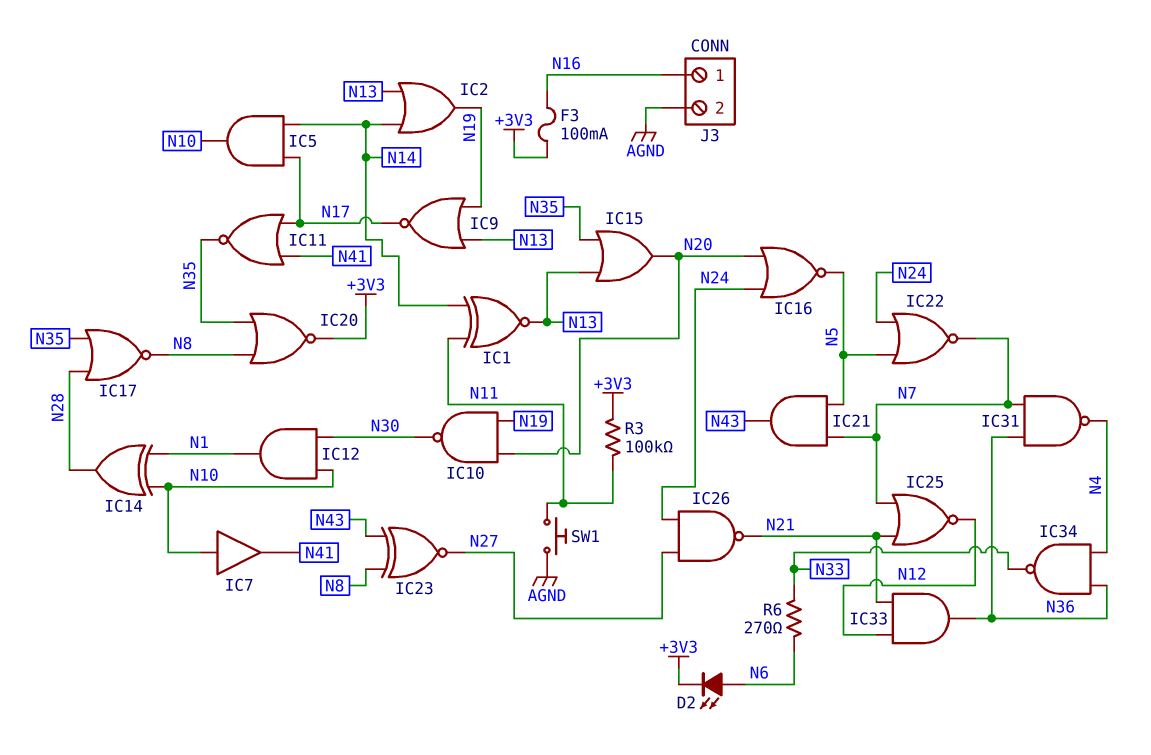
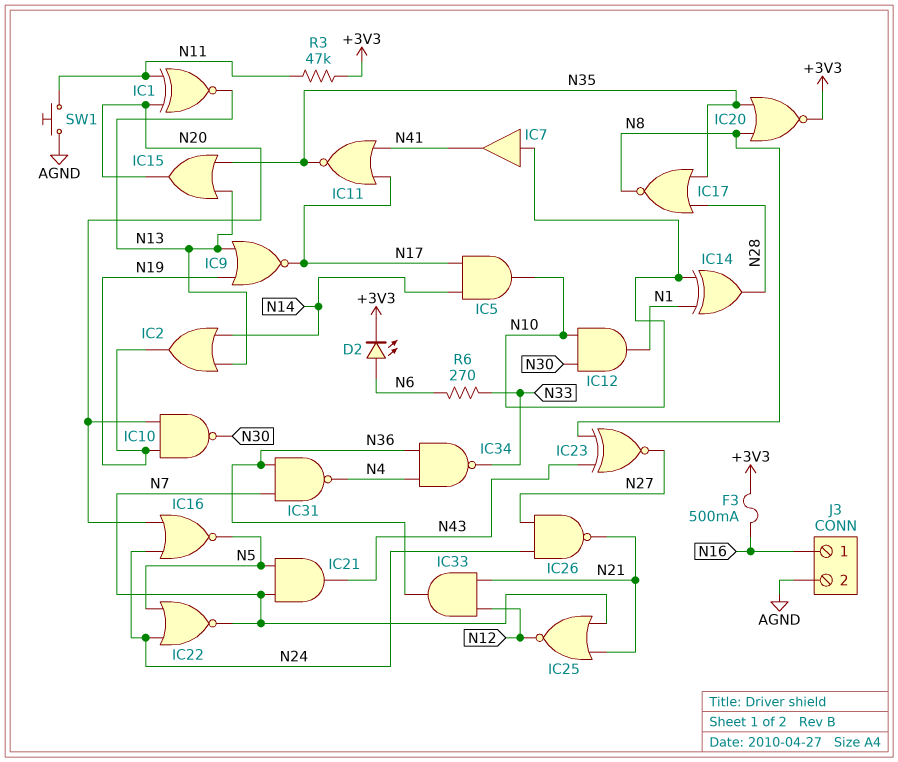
F3: 100mA (+3V3, N16) -> 500mA (+3V3, N16)
IC1: XNOR (in N11, in N14, out N13) -> XNOR (in N11, in N20, out N13)
R3: 100k (+3V3, N11) -> 47k (+3V3, N11)

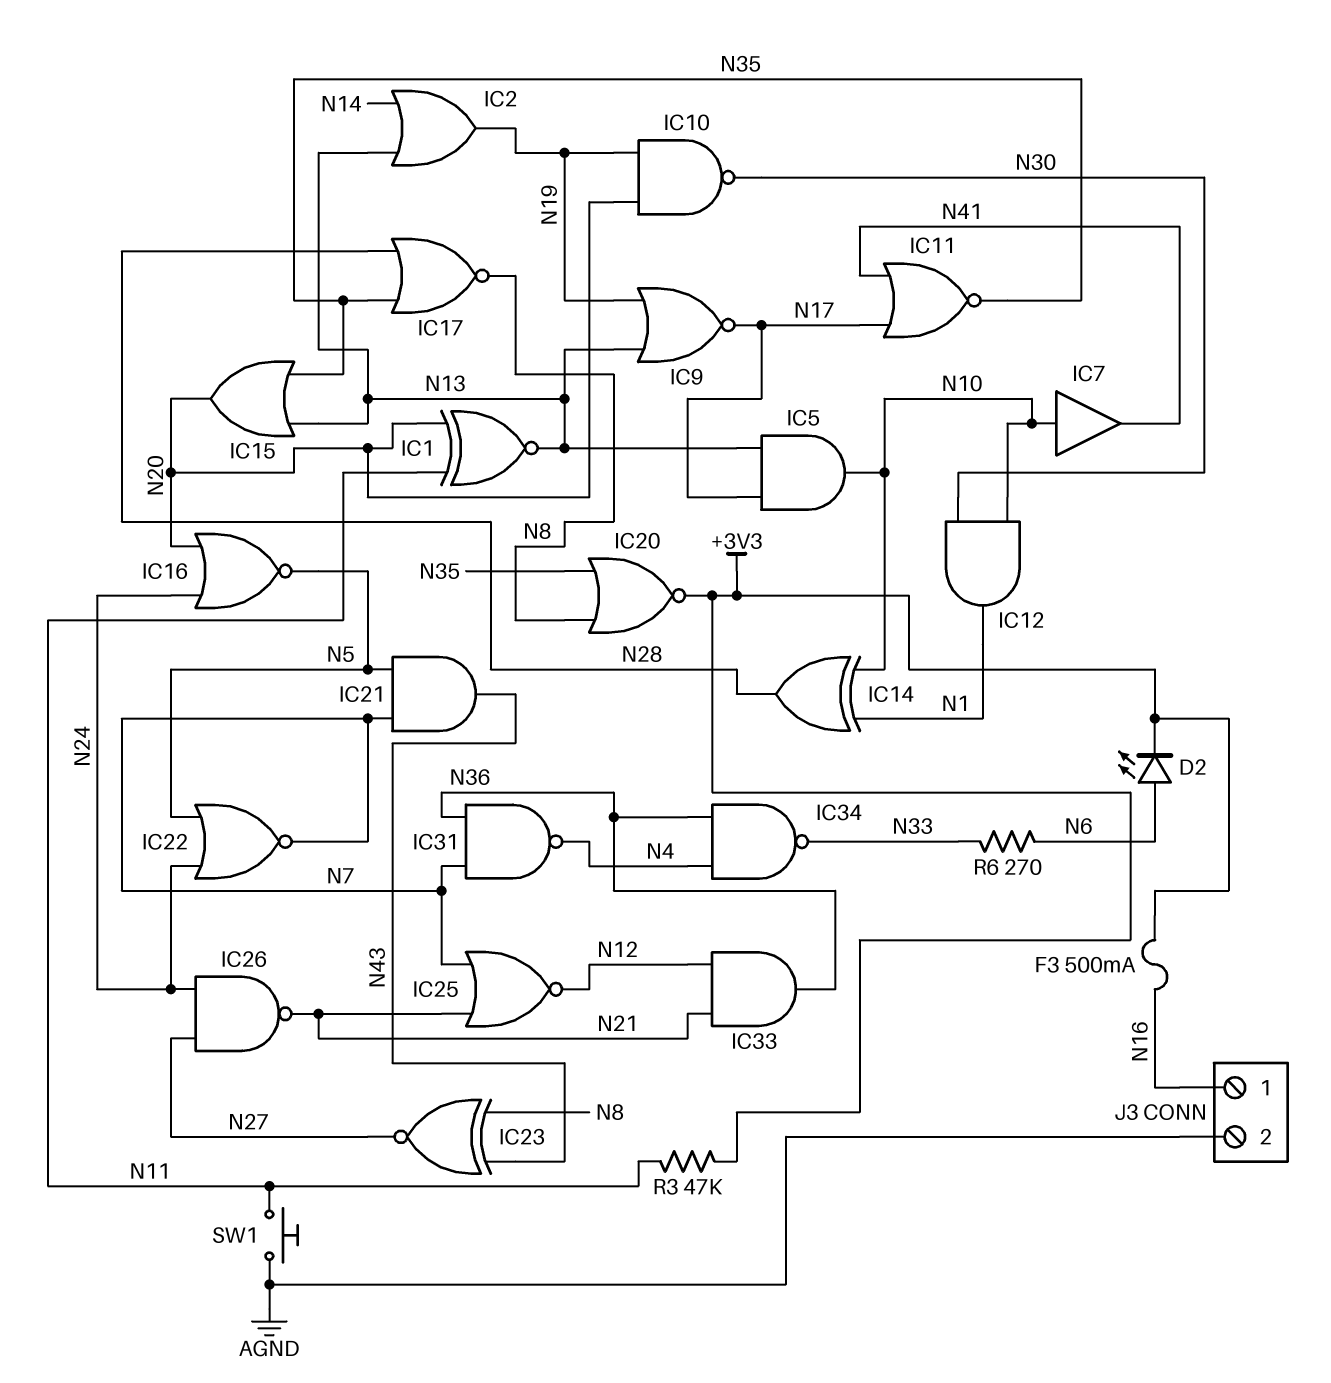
IC5: AND (in N14, in N17, out N10) -> AND (in N13, in N17, out N10)

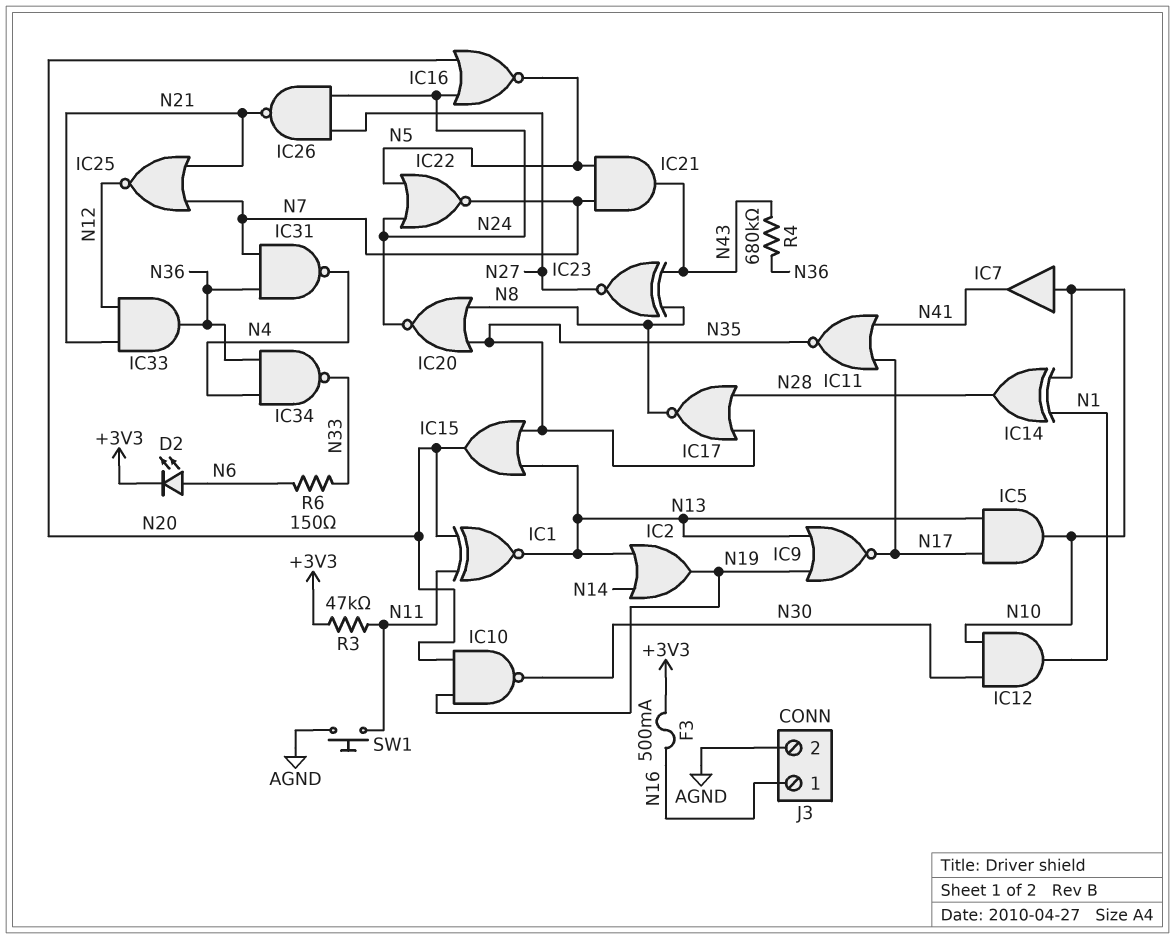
IC20: NOR (in N8, in N35, out +3V3) -> NOR (in N8, in N35, out N24)
R4: none -> 680k (N36, N43)
R6: 270 (N6, N33) -> 150 (N6, N33)

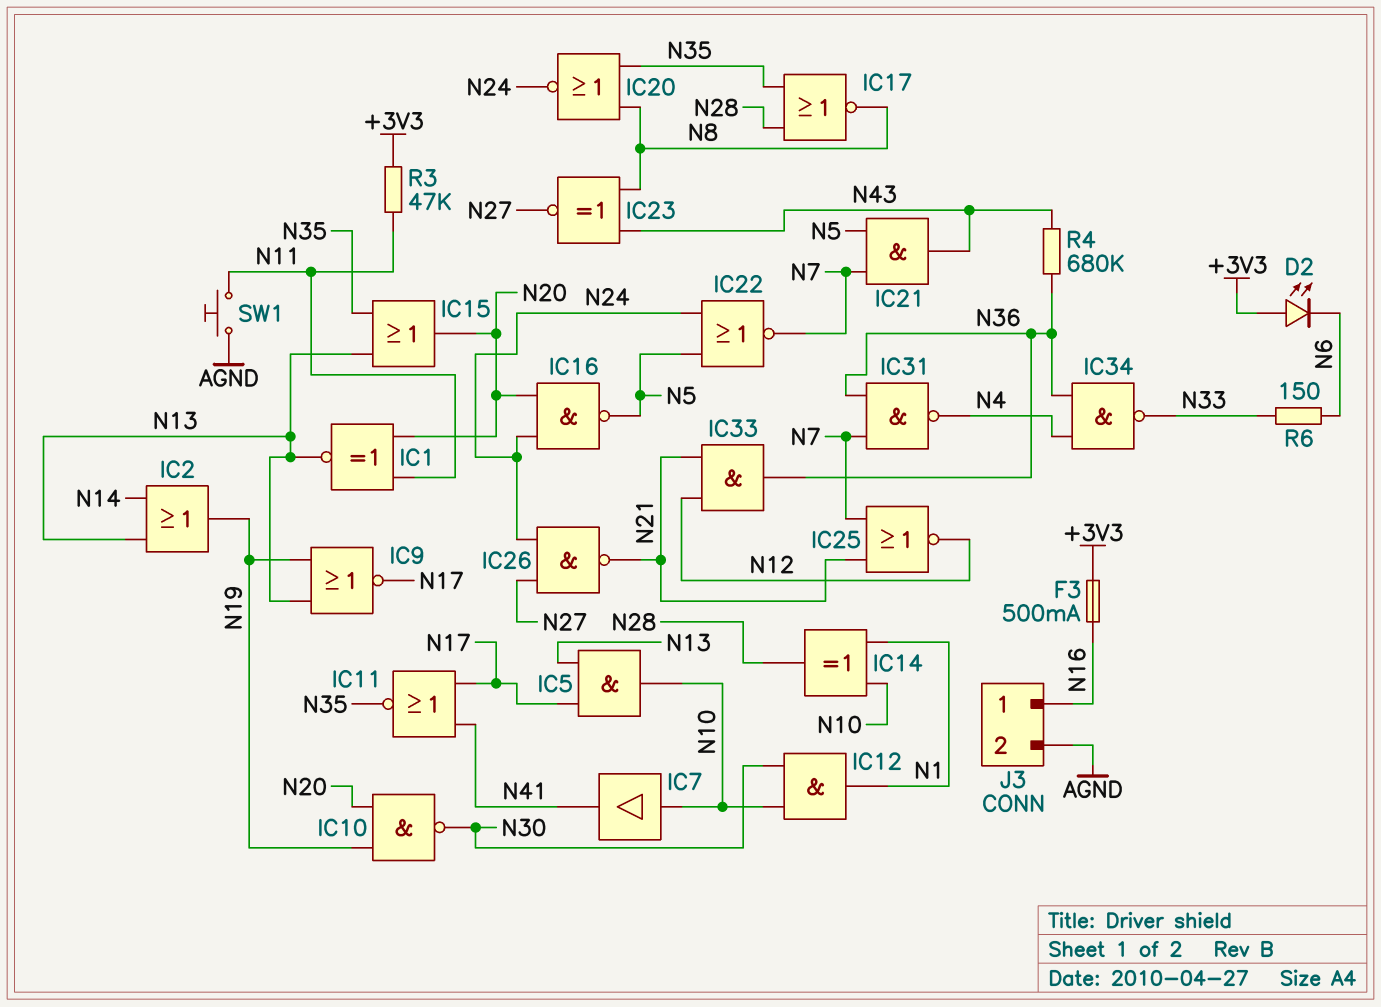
D2: LED (A N6, K +3V3) -> LED (A +3V3, K N6)
IC16: NOR (in N20, in N24, out N5) -> NAND (in N20, in N24, out N5)

